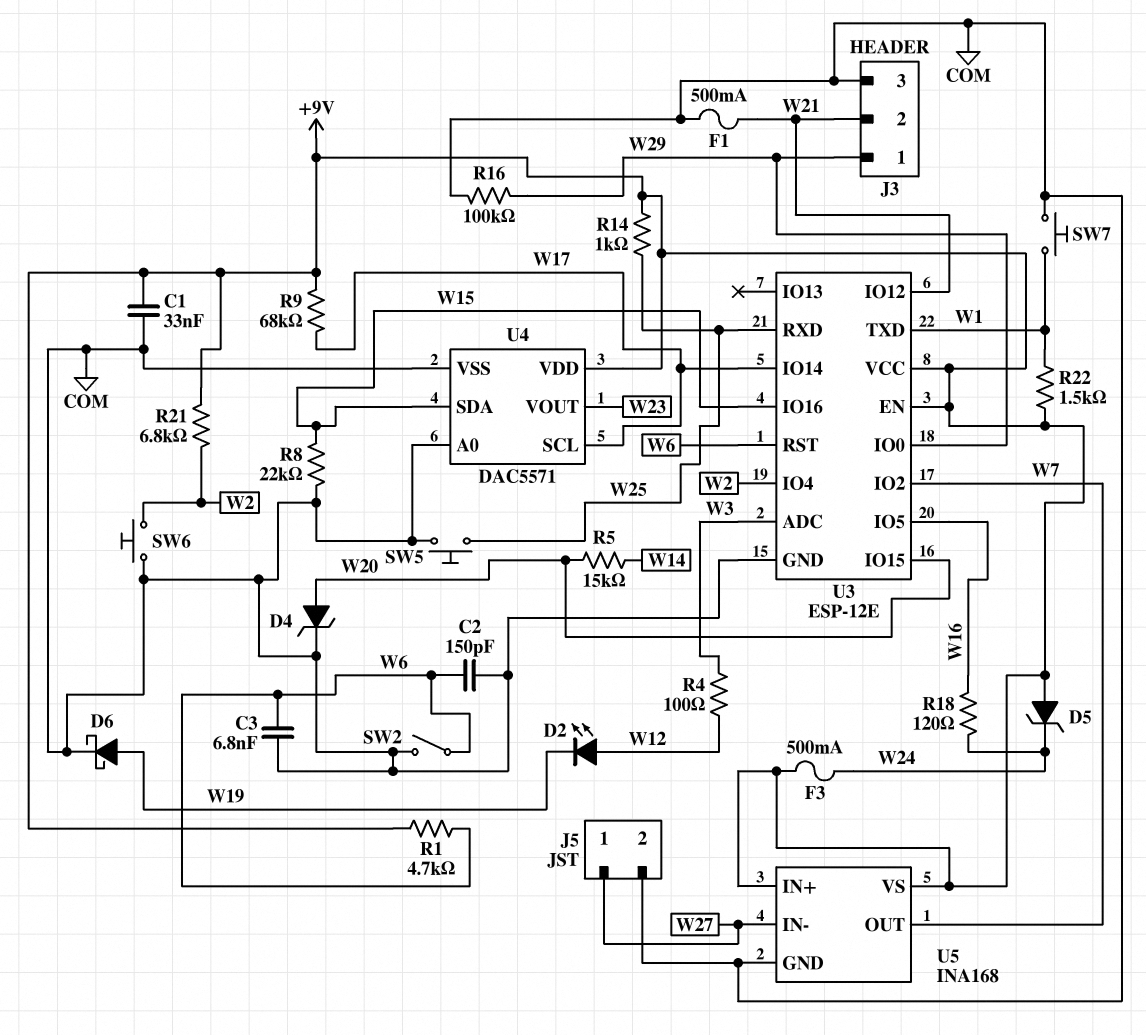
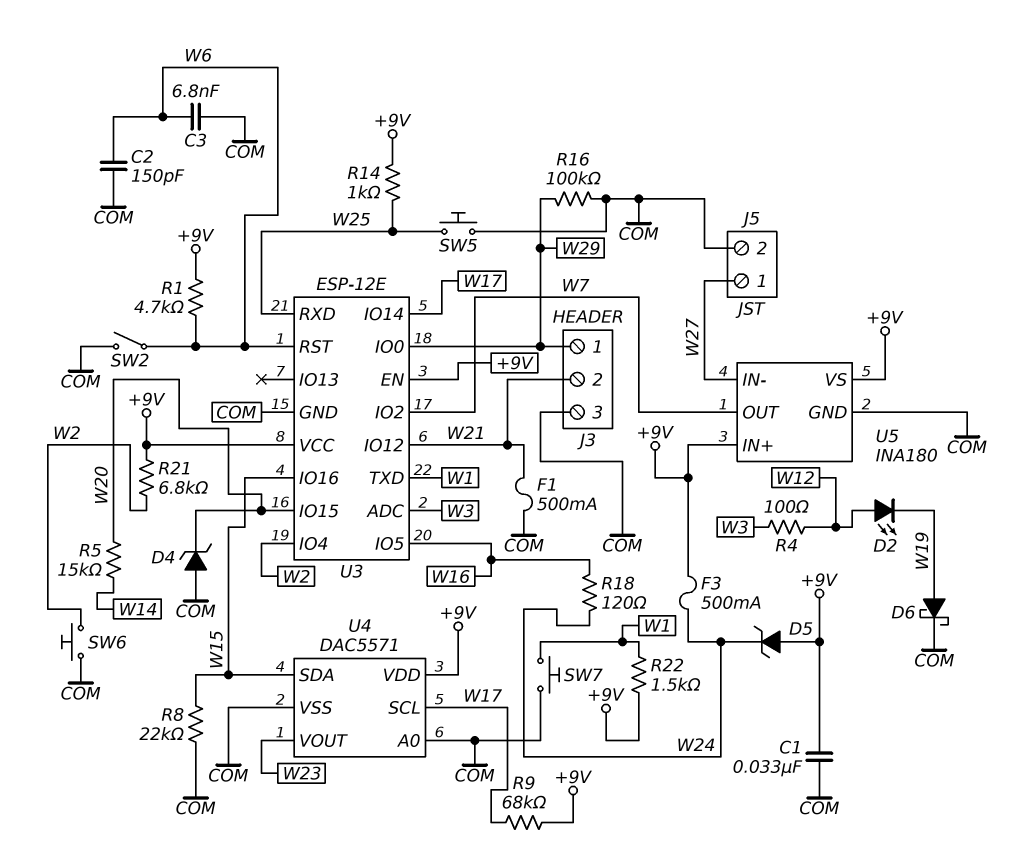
D4: zener (A W20, K COM) -> zener (A COM, K W20)
U5: INA168 -> INA180

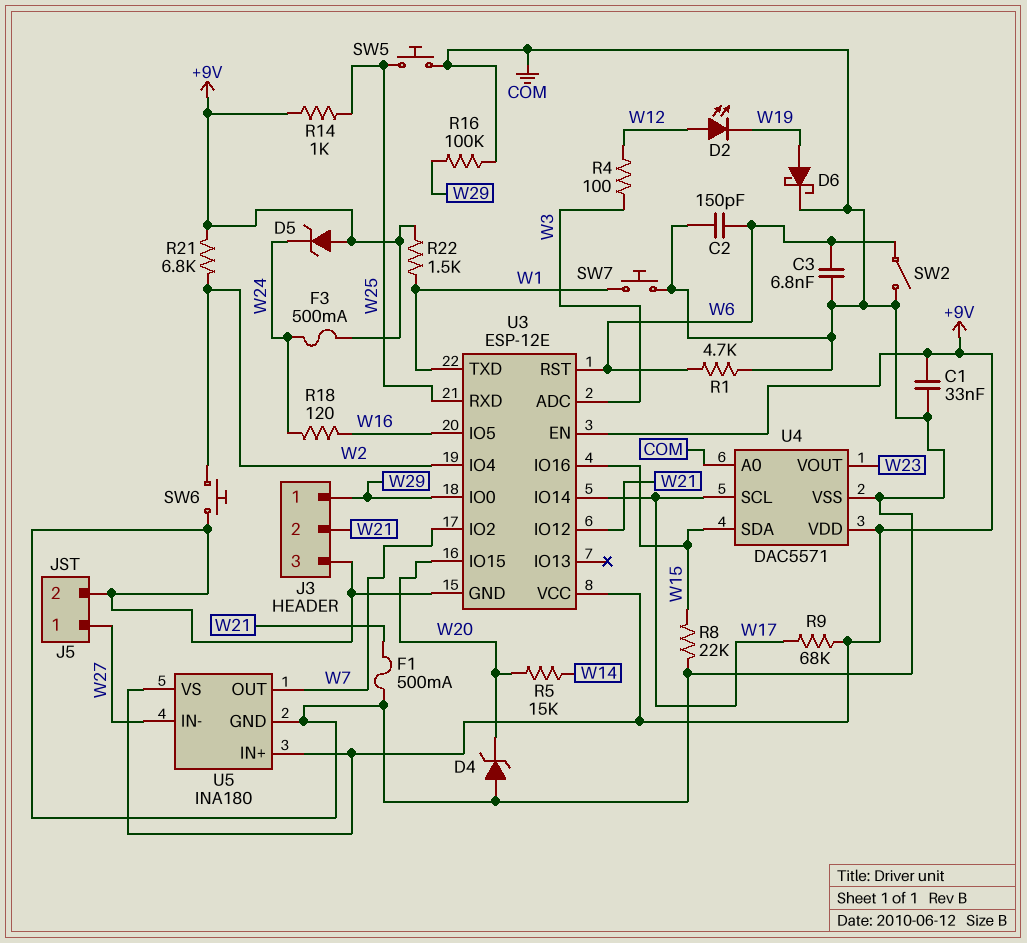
R1: 4.7k (+9V, W6) -> 4.7k (COM, W6)

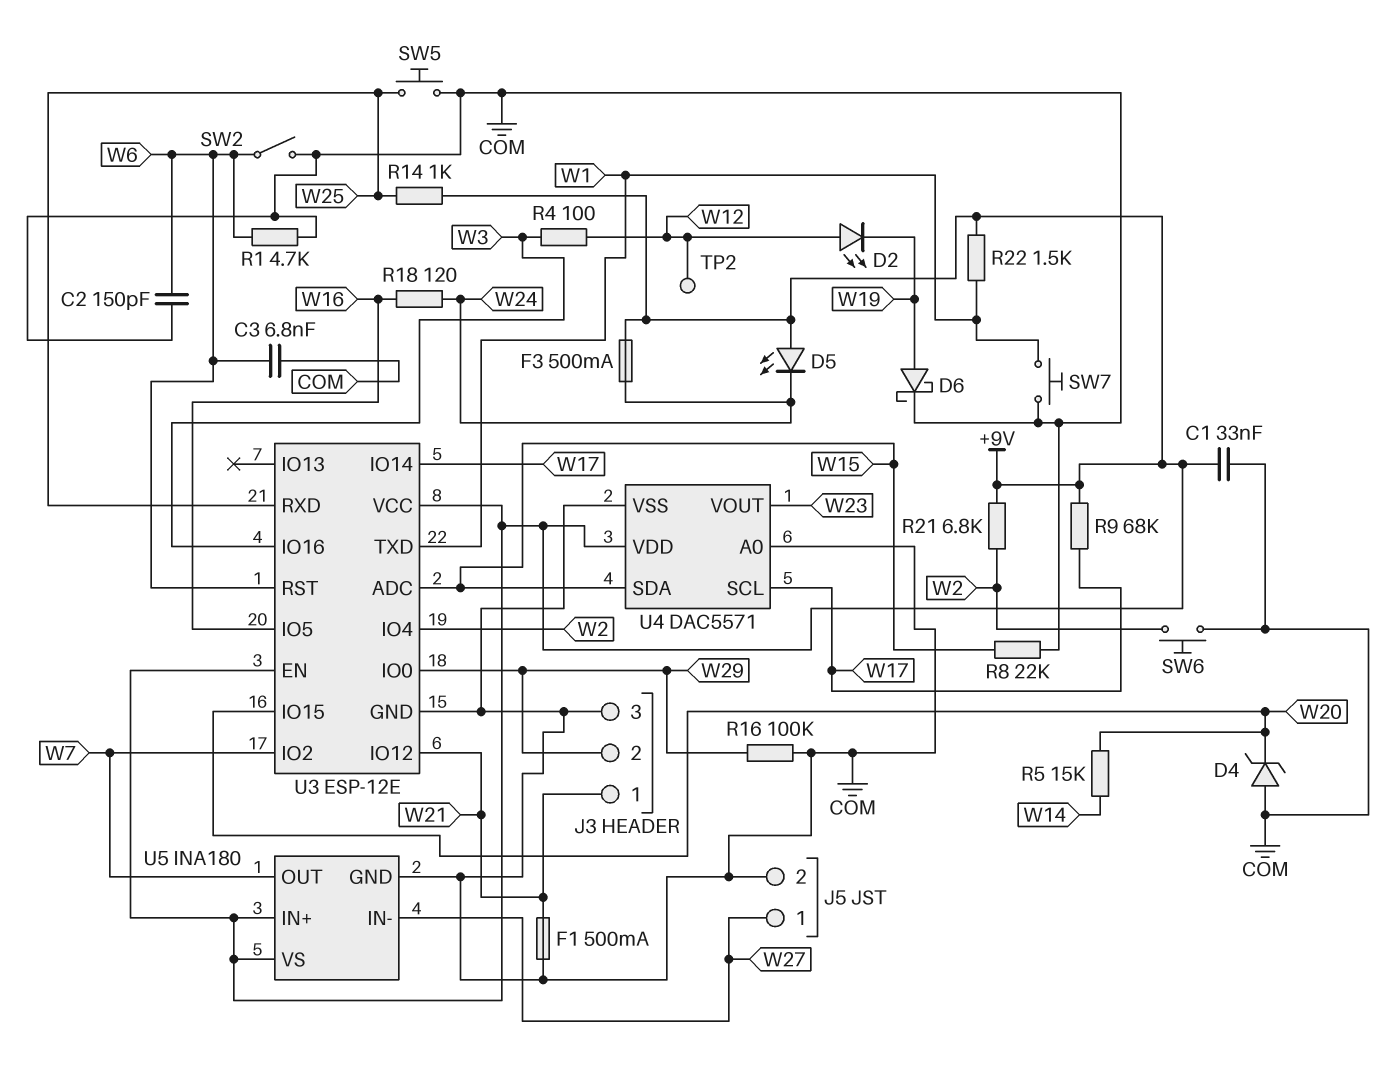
D5: zener (A +9V, K W24) -> LED (A +9V, K W24)
J3 pin 1: W29 -> W21
J3 pin 2: W21 -> W29
TP2: none -> test point (W12)
U3 pin ADC: W3 -> W15
U3 pin IO16: W15 -> W3

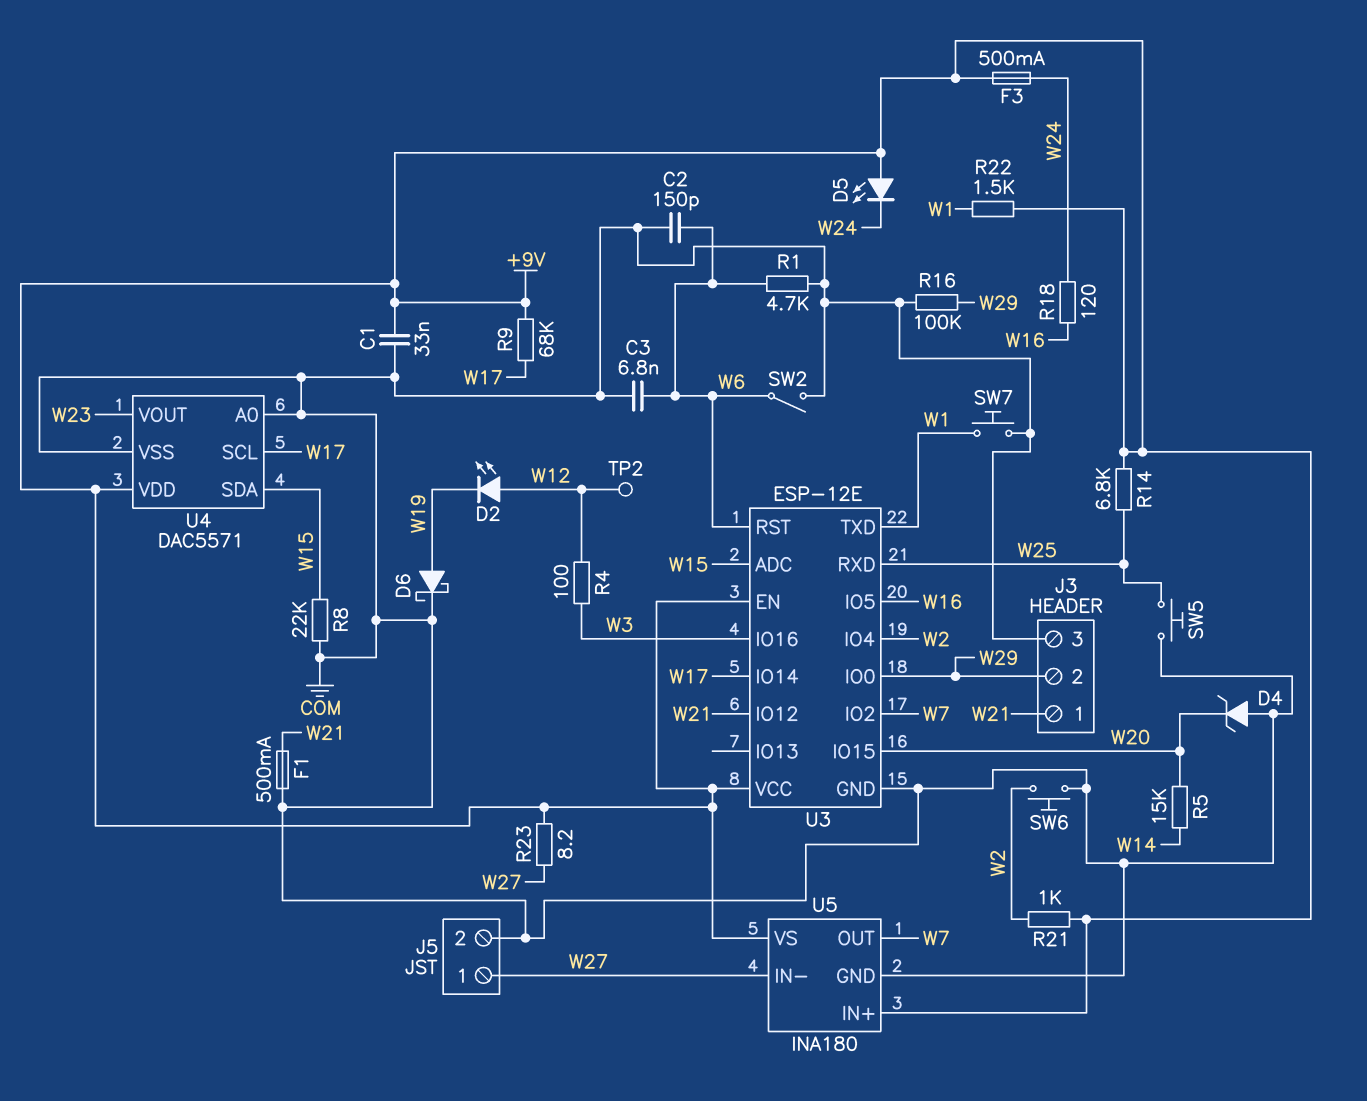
R14: 1k (+9V, W25) -> 6.8k (+9V, W25)
R21: 6.8k (+9V, W2) -> 1k (+9V, W2)
R23: none -> 8.2 (+9V, W27)

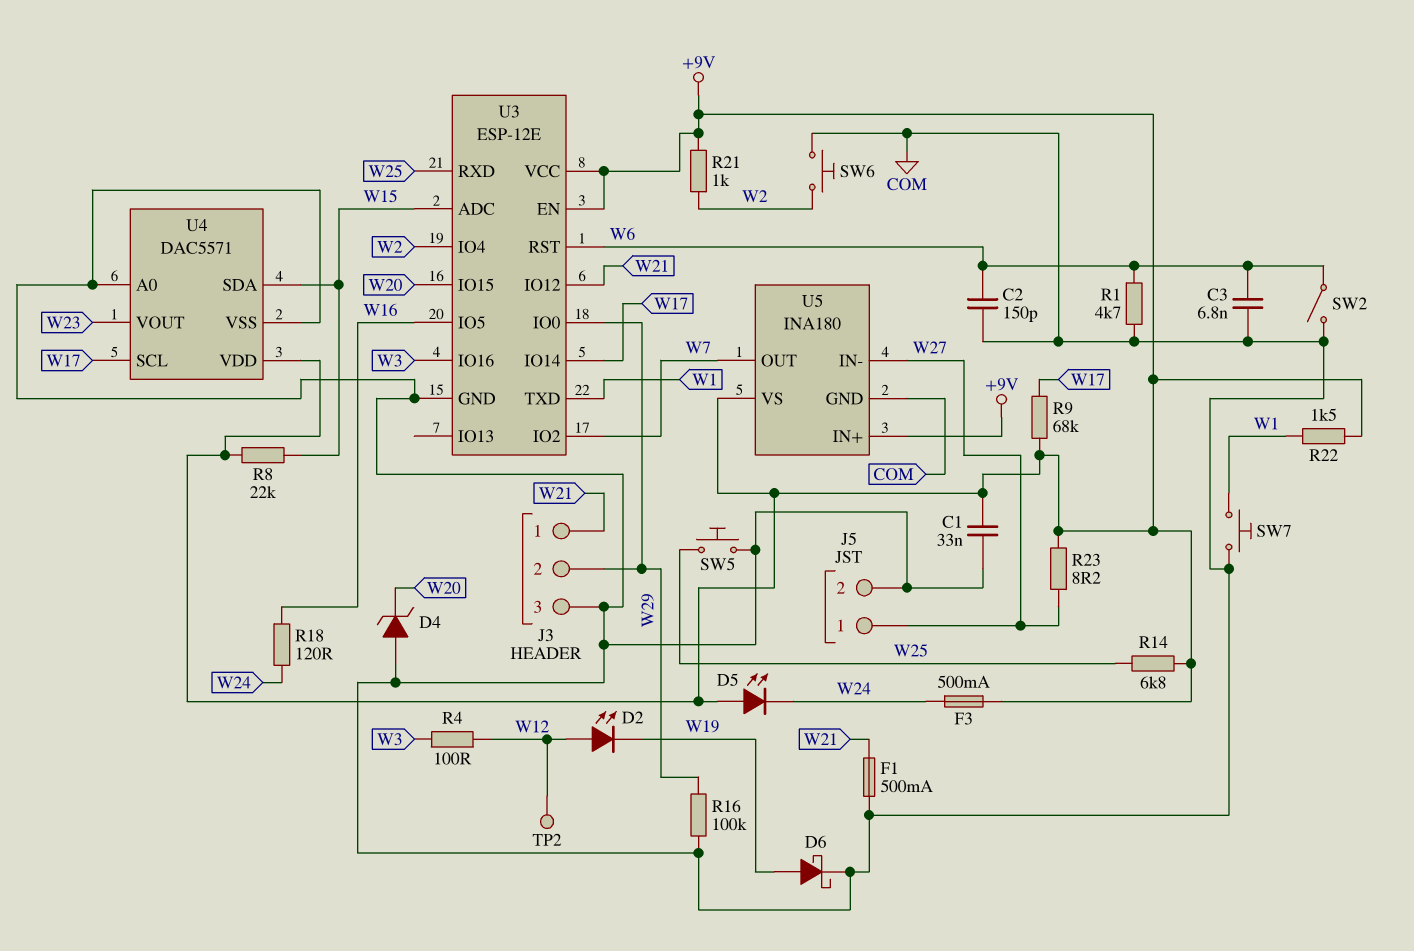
R5: 15k (W14, W20) -> none
R8: 22k (COM, W15) -> 22k (+9V, W15)

